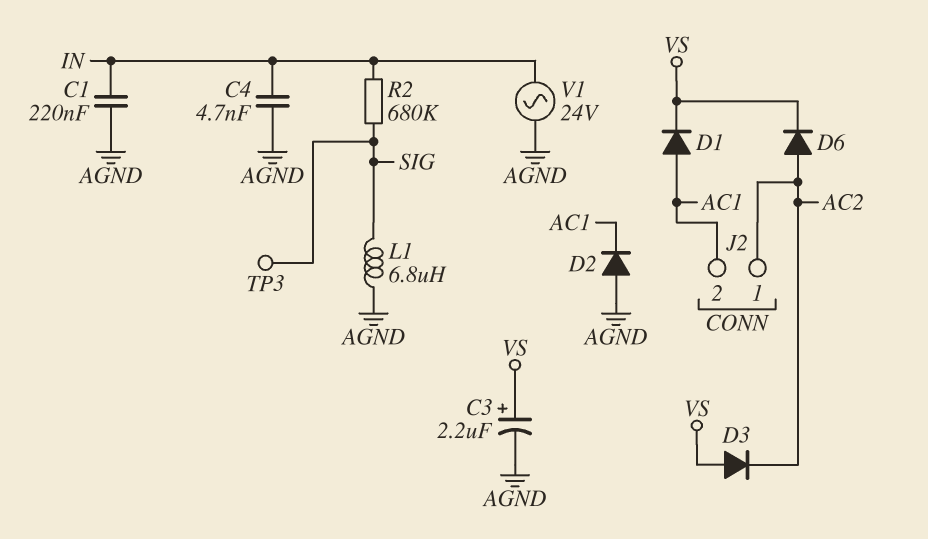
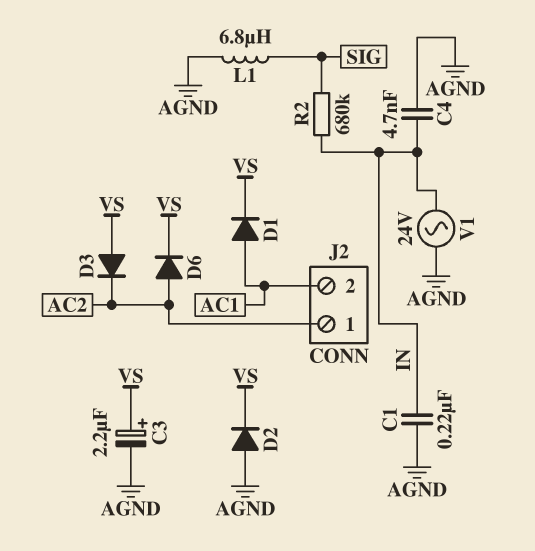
D2: diode (A AGND, K AC1) -> diode (A AGND, K VS)
TP3: test point (SIG) -> none

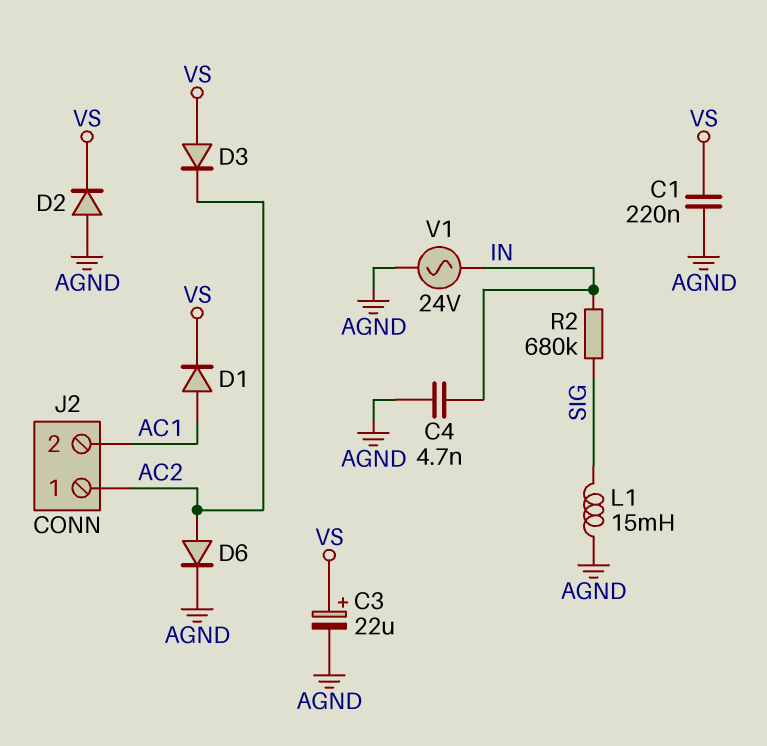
C1: 220nF (AGND, IN) -> 220nF (AGND, VS)
C3: 2.2uF (plus VS, minus AGND) -> 22uF (plus VS, minus AGND)
D6: diode (A AC2, K VS) -> diode (A AC2, K AGND)
L1: 6.8uH (AGND, SIG) -> 15mH (AGND, SIG)

